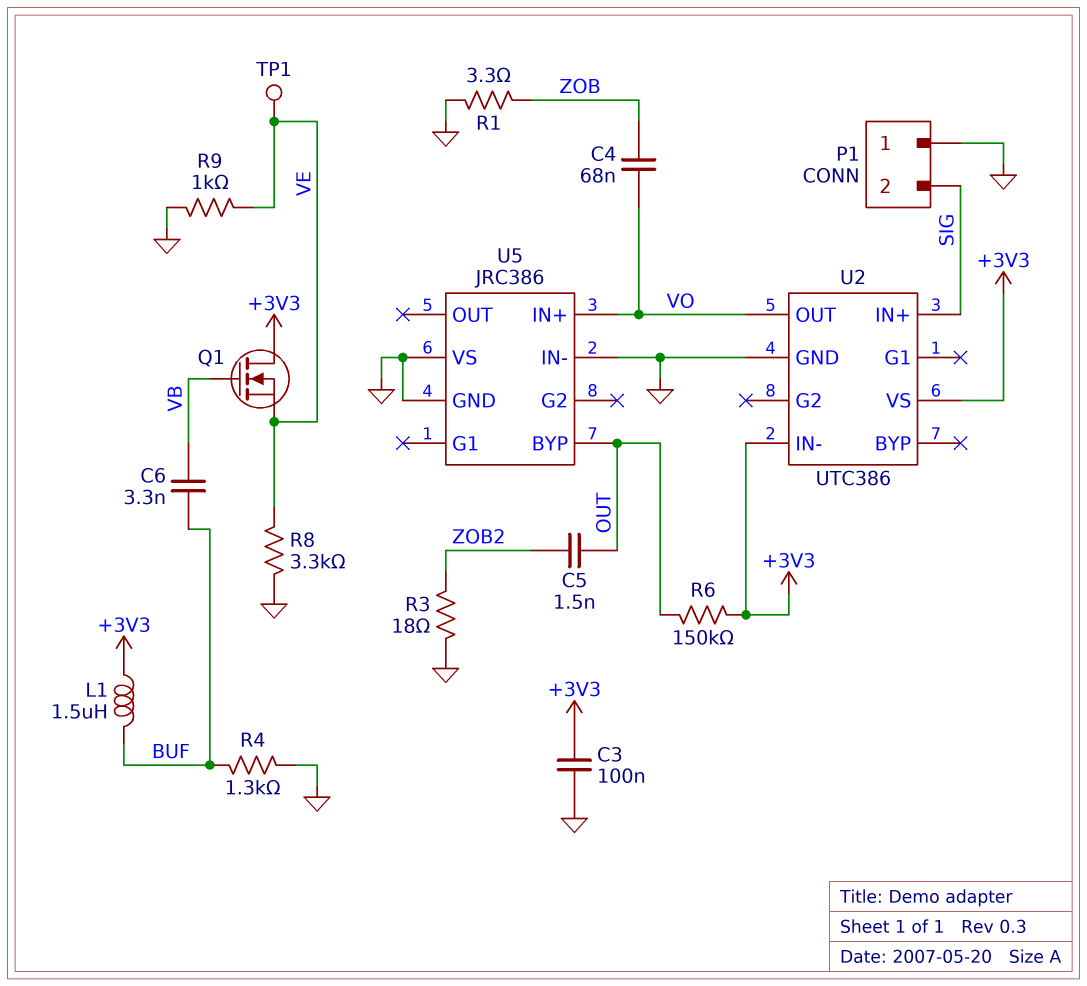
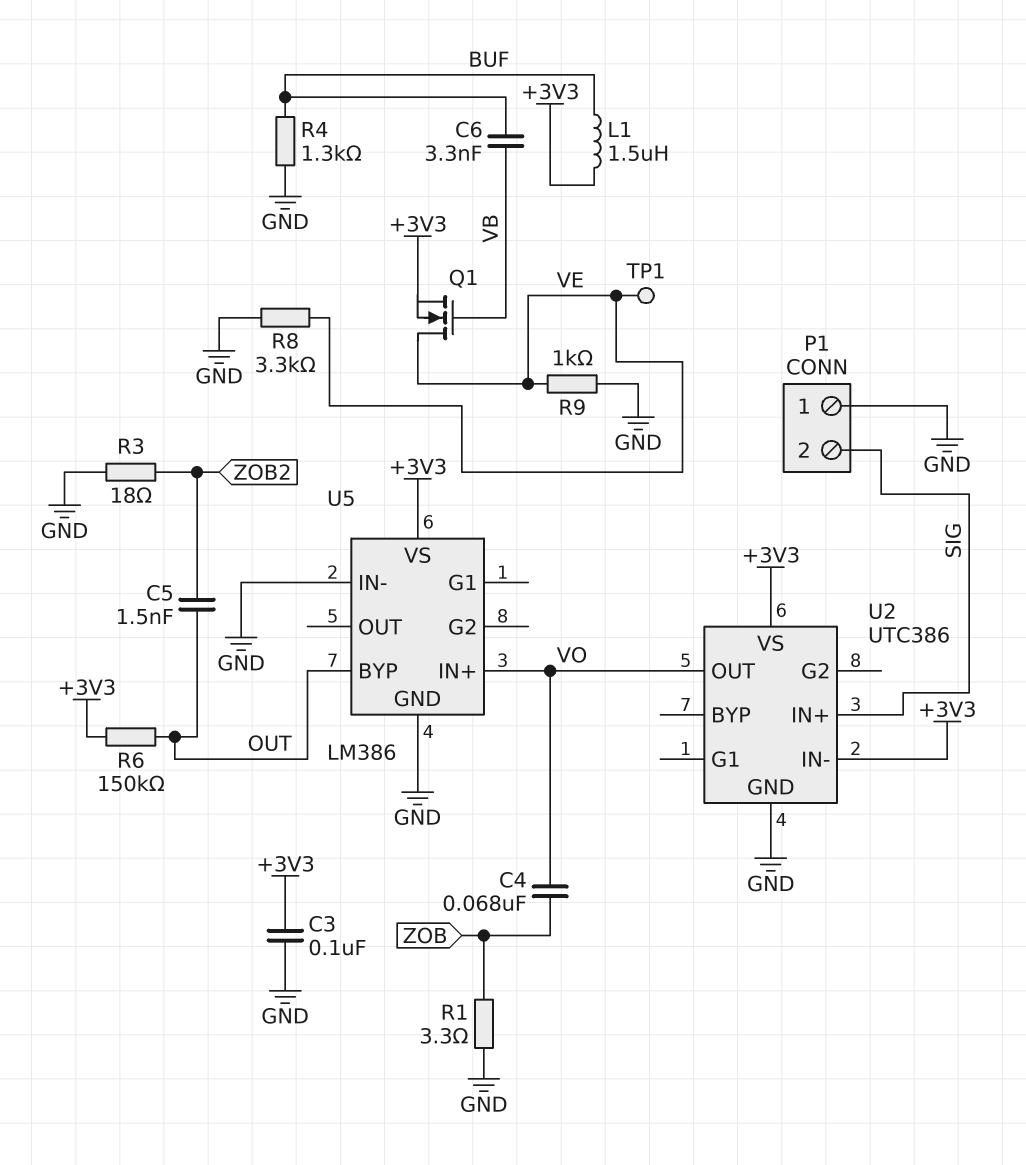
Q1: NMOS (G VB, D +3V3, S VE) -> NMOS (G VB, D VE, S +3V3)
U5: JRC386 -> LM386
U5 pin VS: GND -> +3V3

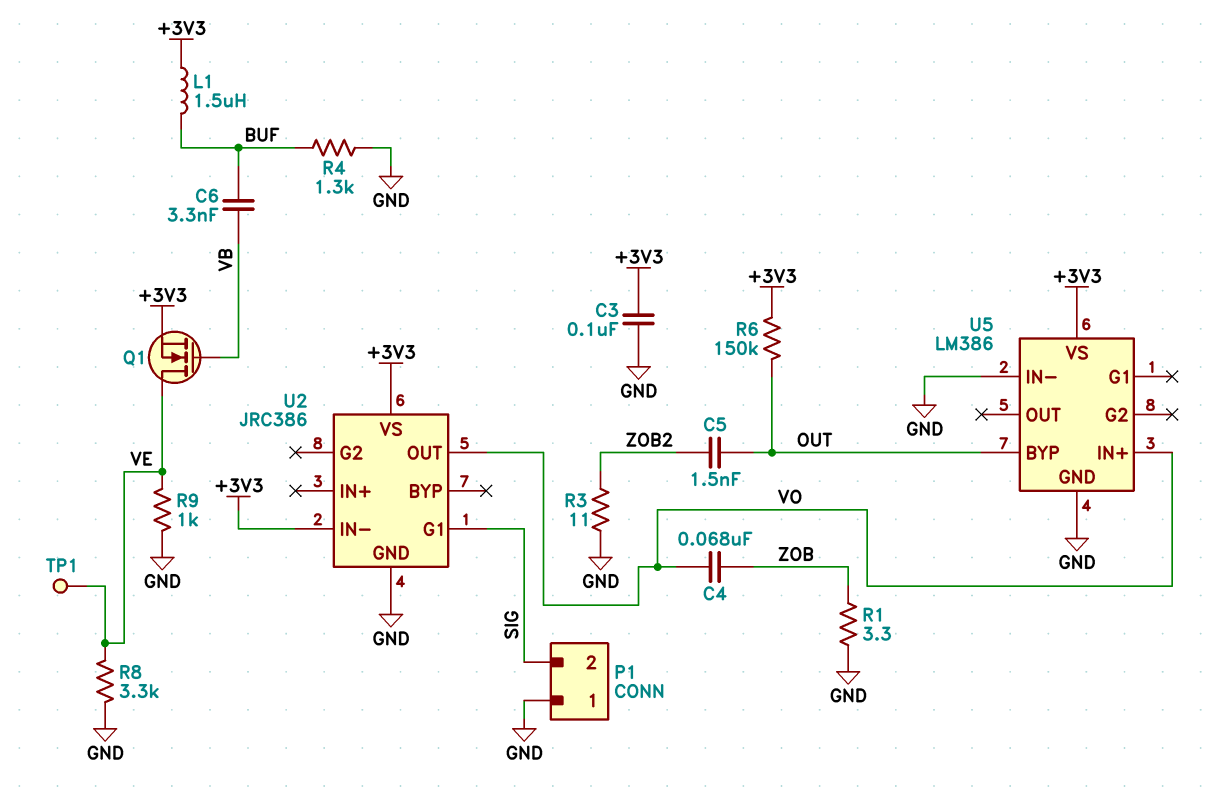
R3: 18 (GND, ZOB2) -> 11 (GND, ZOB2)
U2: UTC386 -> JRC386
U2 pin G1: none -> SIG
U2 pin IN+: SIG -> none

